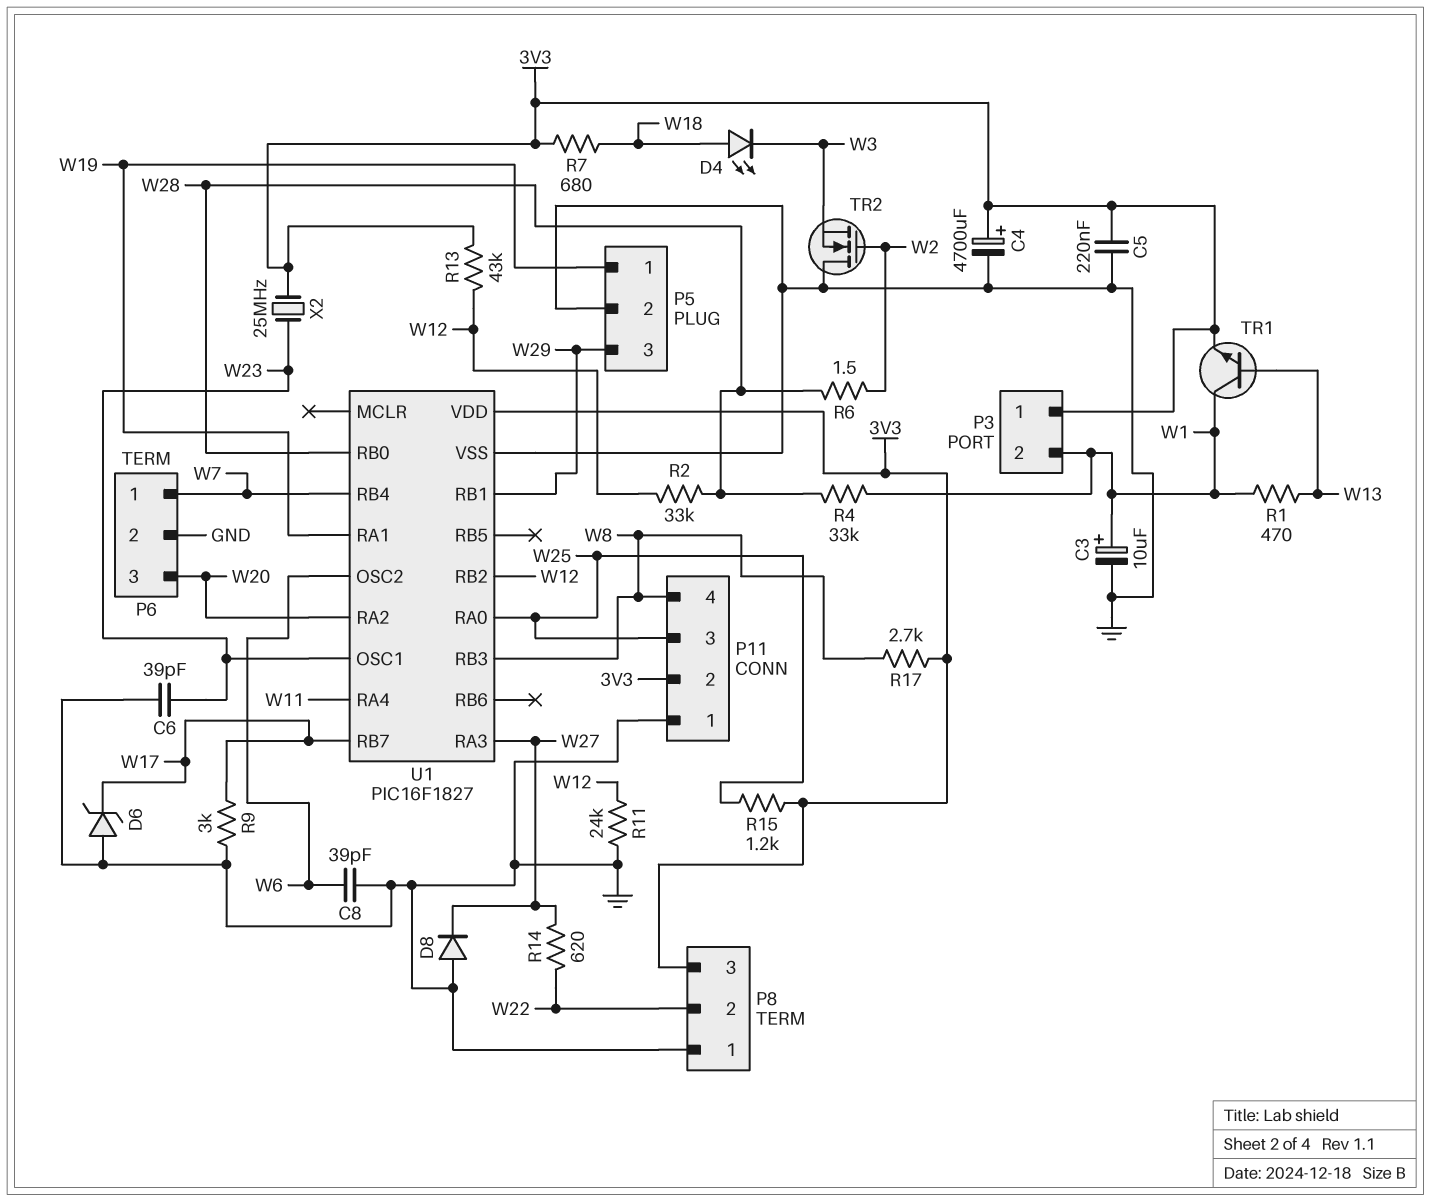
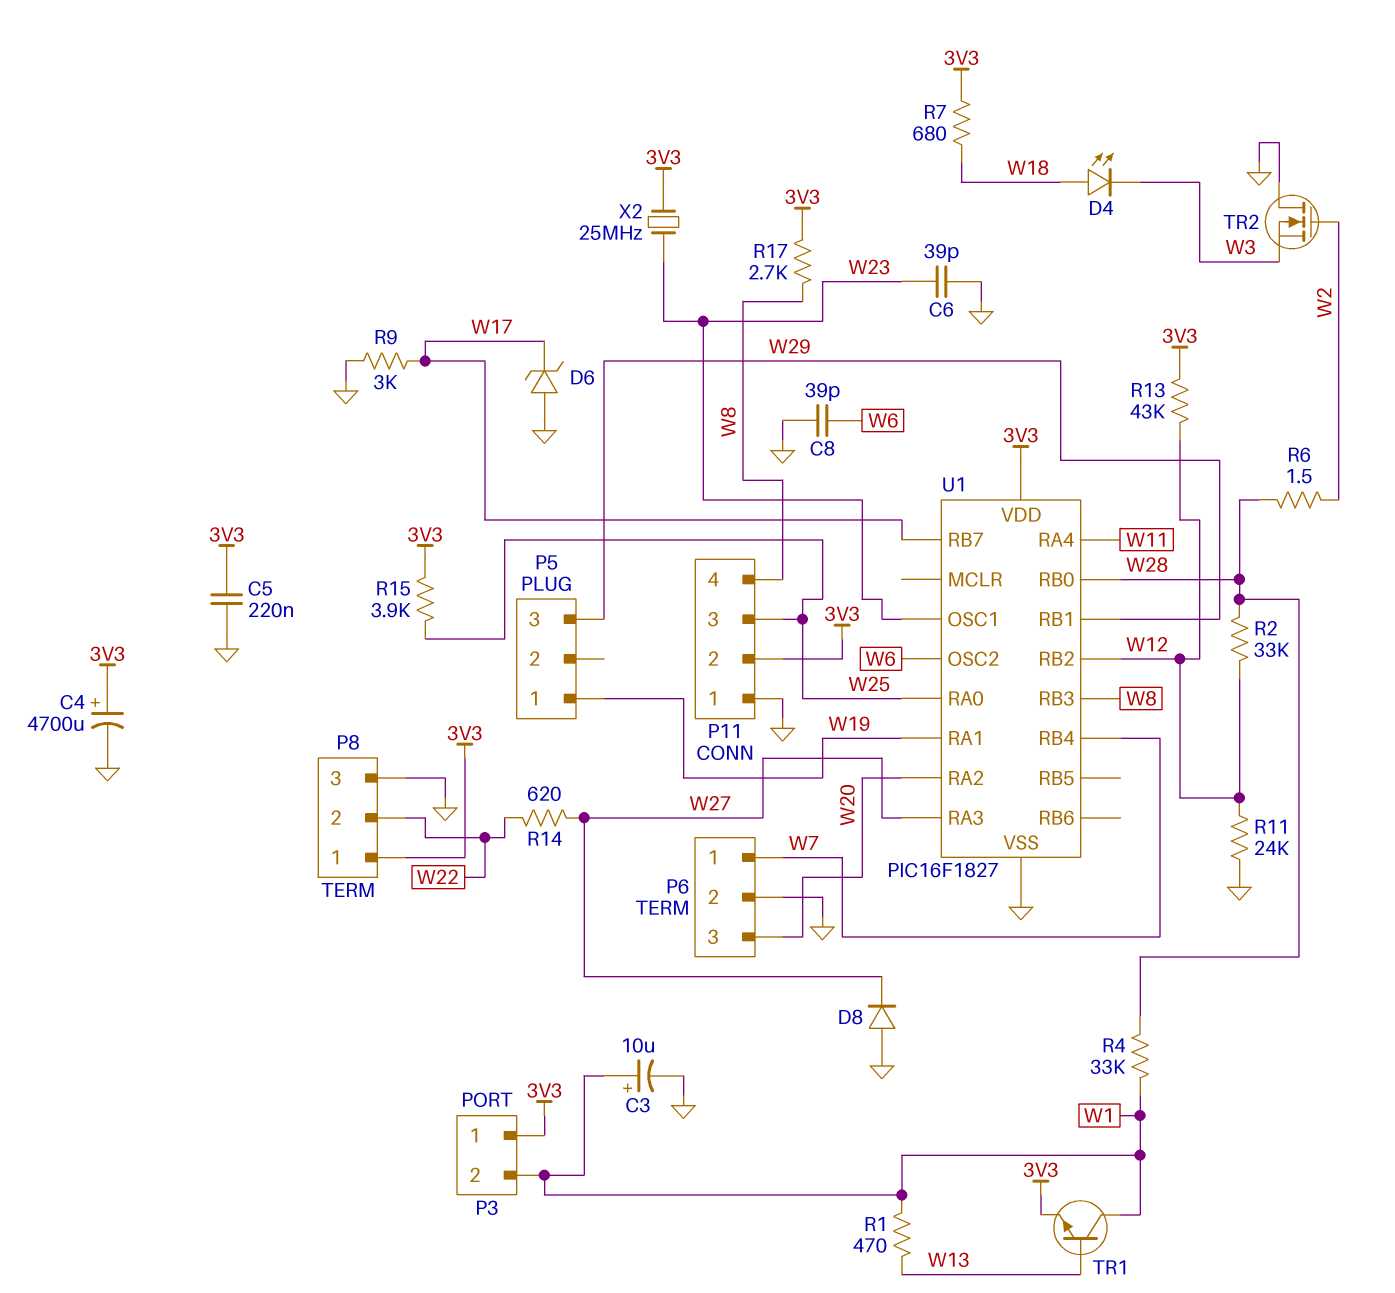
P5 pin 2: GND -> none
P8 pin 1: GND -> 3V3
P8 pin 3: 3V3 -> GND
R15: 1.2k (3V3, W25) -> 3.9k (3V3, W25)

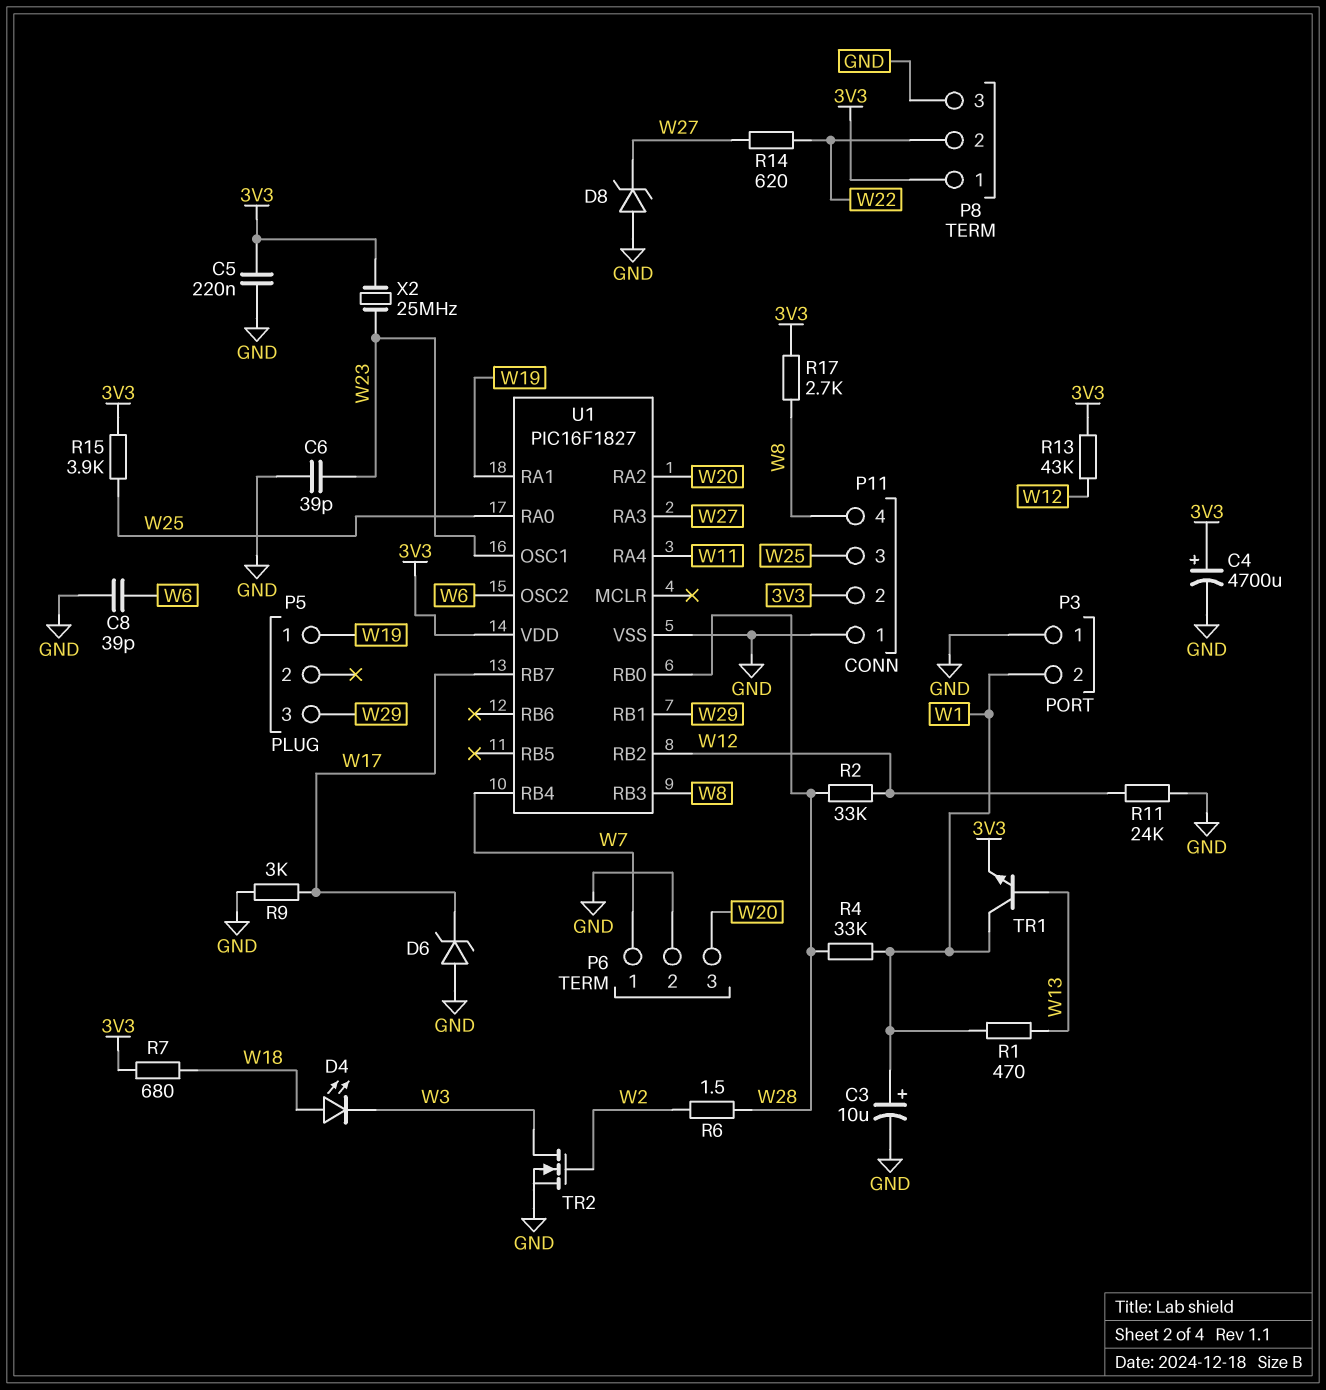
D8: diode (A GND, K W27) -> zener (A GND, K W27)
P3 pin 1: 3V3 -> GND
TR2: NMOS (G W2, D GND, S W3) -> NMOS (G W2, D W3, S GND)

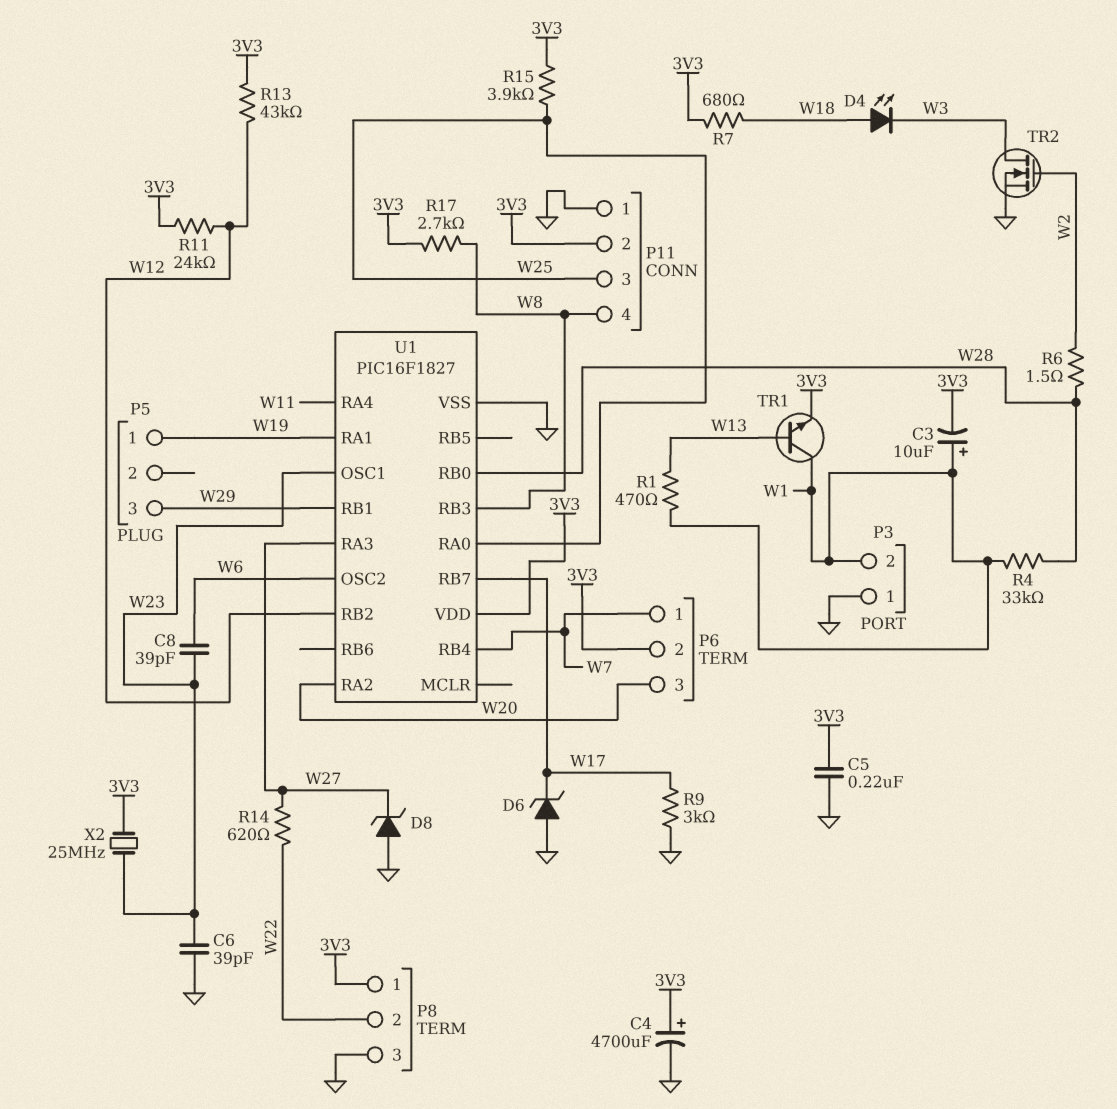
C3: 10uF (plus W1, minus GND) -> 10uF (plus W1, minus 3V3)
C8: 39pF (GND, W6) -> 39pF (W6, W23)
P6 pin 2: GND -> 3V3
R2: 33k (W12, W28) -> none
R11: 24k (GND, W12) -> 24k (3V3, W12)

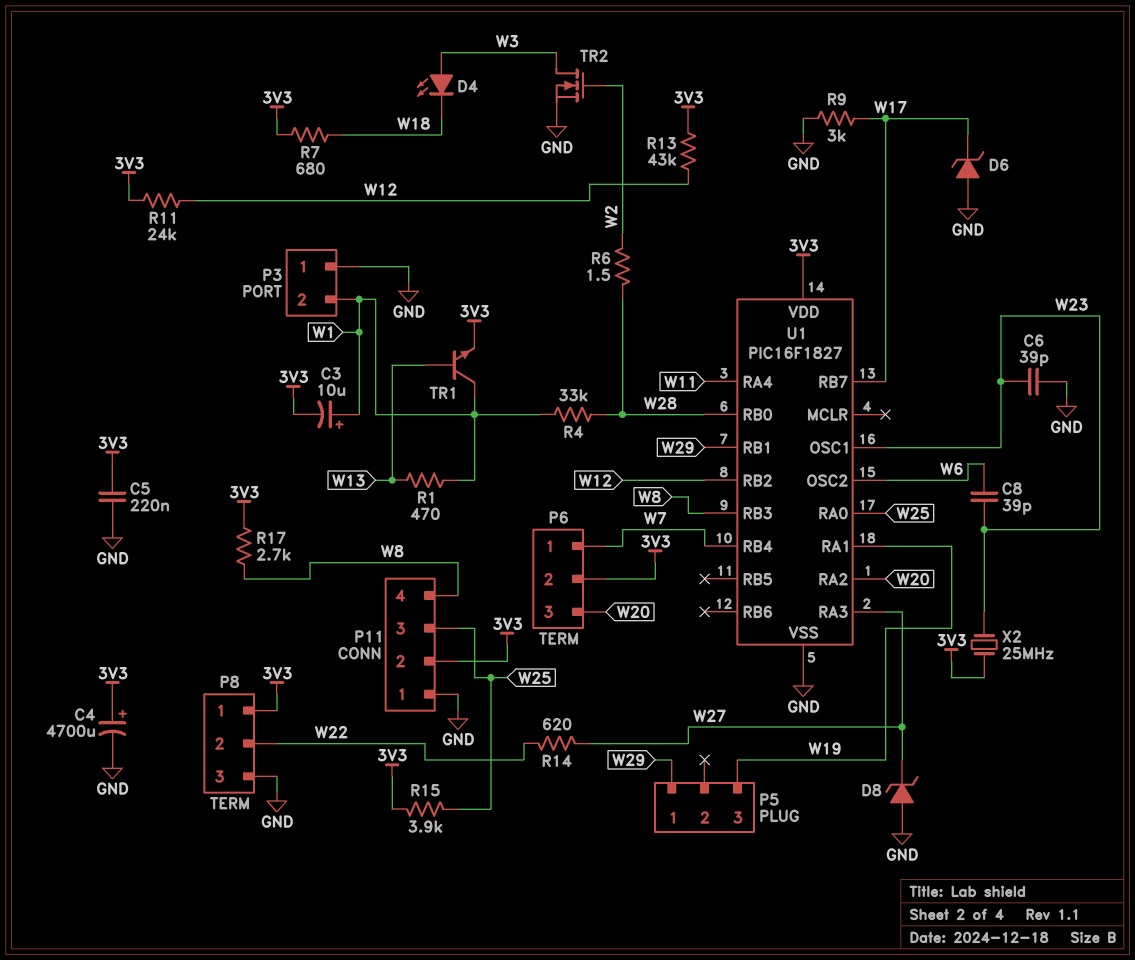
D4: LED (A W18, K W3) -> LED (A W3, K W18)
P5 pin 1: W19 -> W29
P5 pin 3: W29 -> W19

